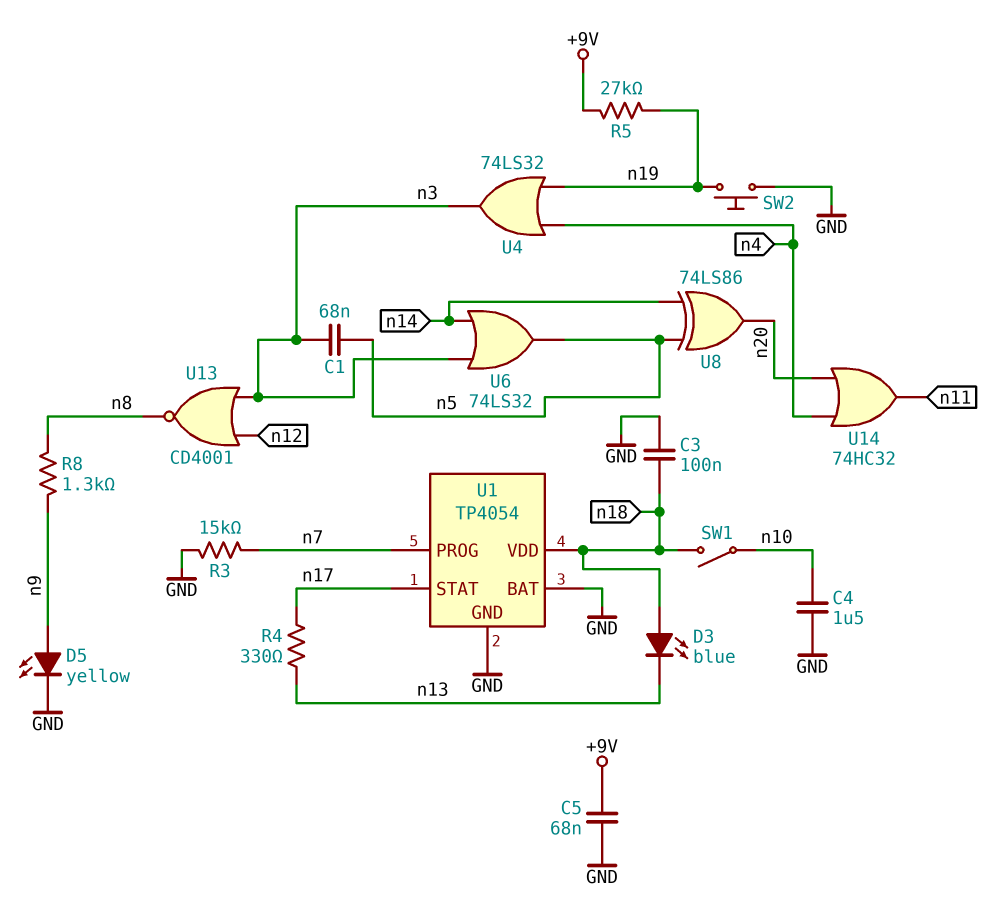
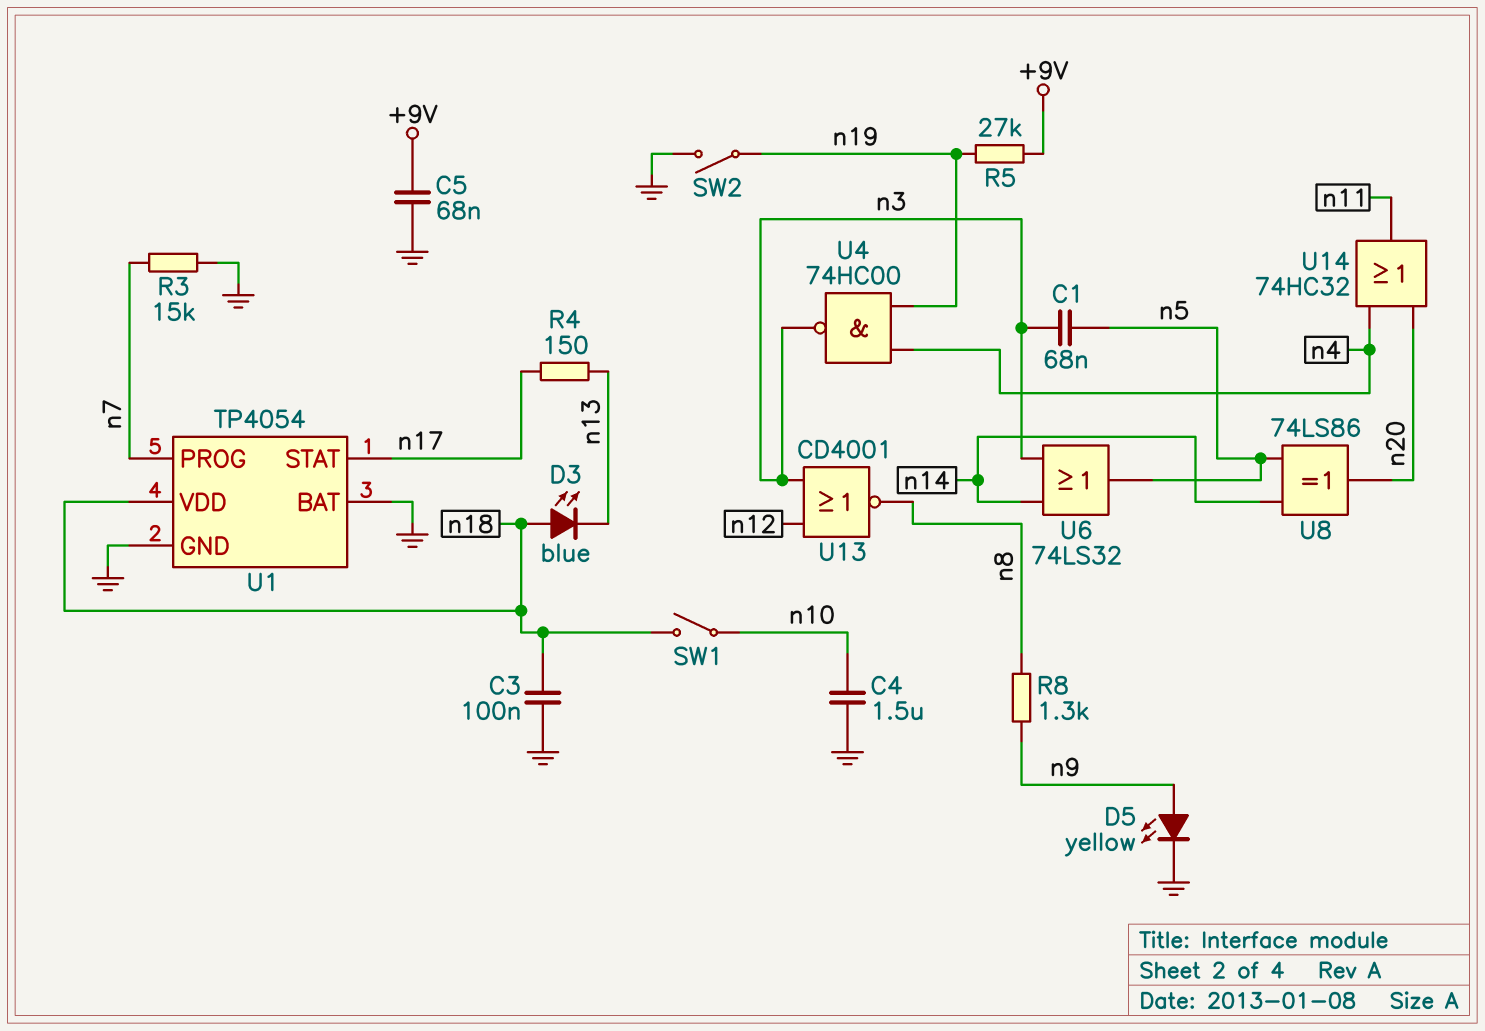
R4: 330 (n13, n17) -> 150 (n13, n17)
SW2: button (GND, n19) -> switch (GND, n19)
U4: OR 74LS32 (in n4, in n19, out n3) -> NAND 74HC00 (in n4, in n19, out n3)

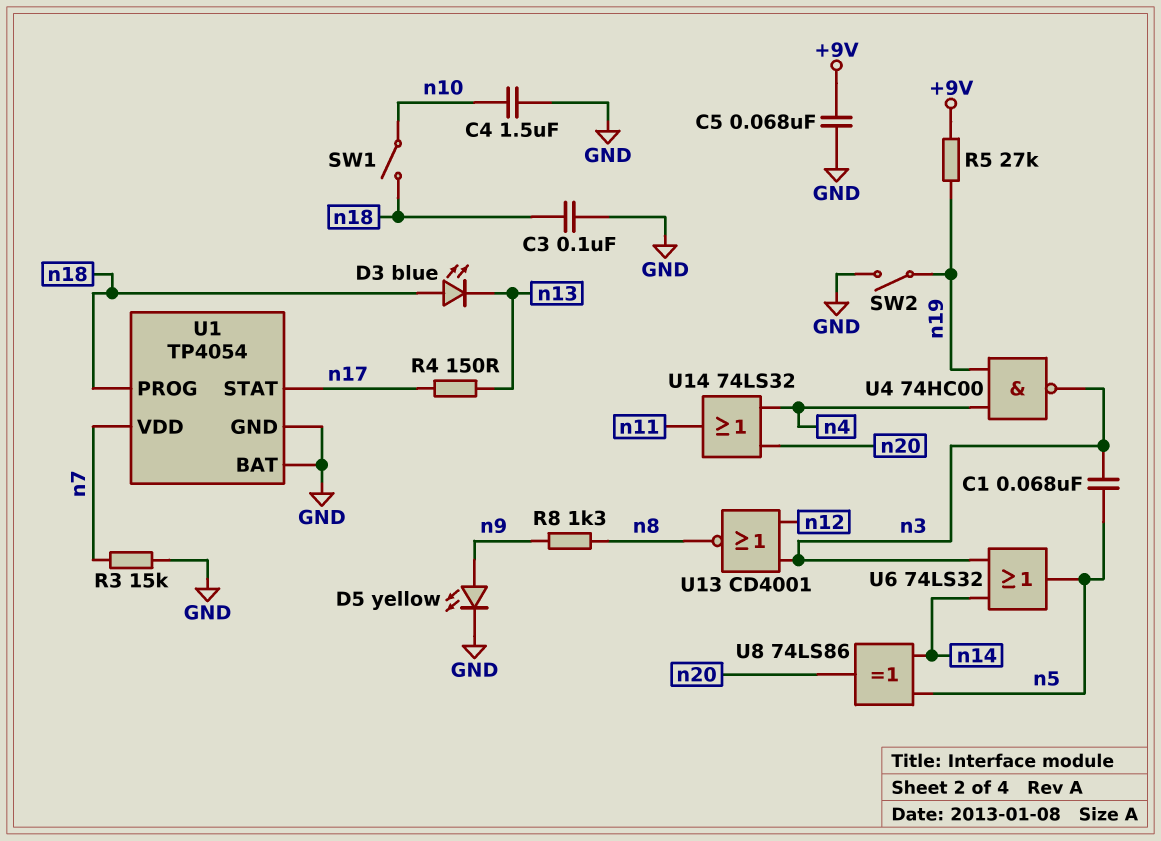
U1 pin PROG: n7 -> n18
U1 pin VDD: n18 -> n7
U14: OR 74HC32 (in n4, in n20, out n11) -> OR 74LS32 (in n4, in n20, out n11)

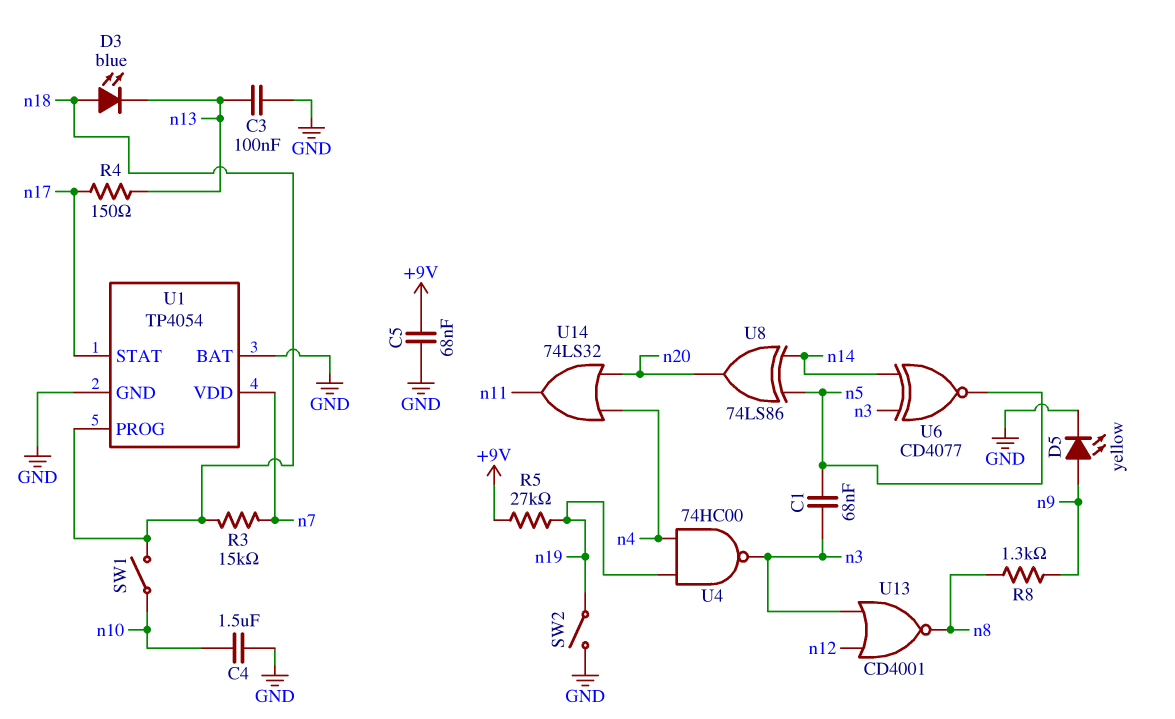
C3: 100nF (GND, n18) -> 100nF (GND, n13)
R3: 15k (GND, n7) -> 15k (n7, n18)
U6: OR 74LS32 (in n3, in n14, out n5) -> XNOR CD4077 (in n3, in n14, out n5)

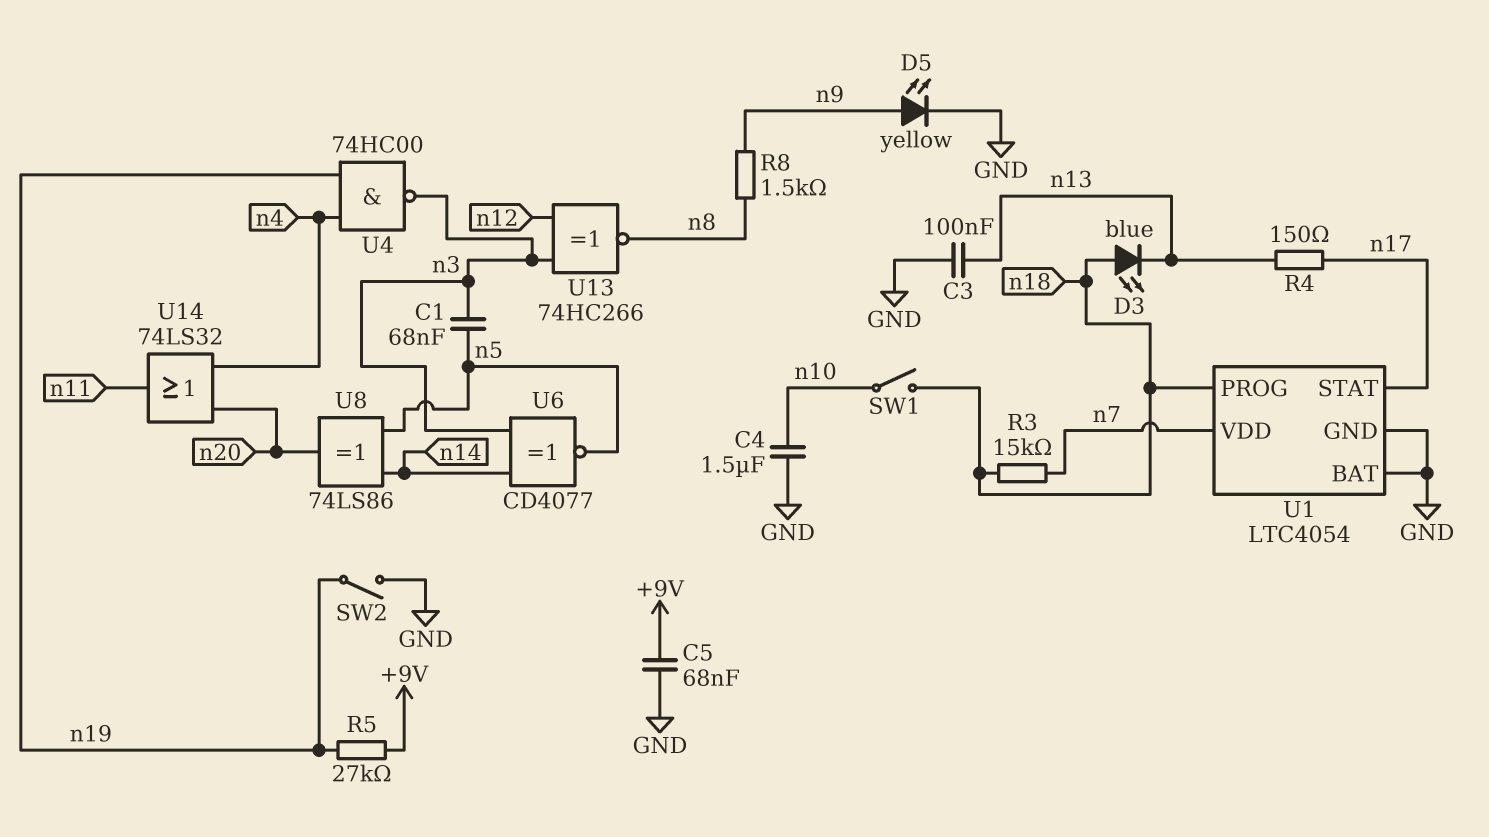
R8: 1.3k (n8, n9) -> 1.5k (n8, n9)
U1: TP4054 -> LTC4054
U13: NOR CD4001 (in n3, in n12, out n8) -> XNOR 74HC266 (in n3, in n12, out n8)

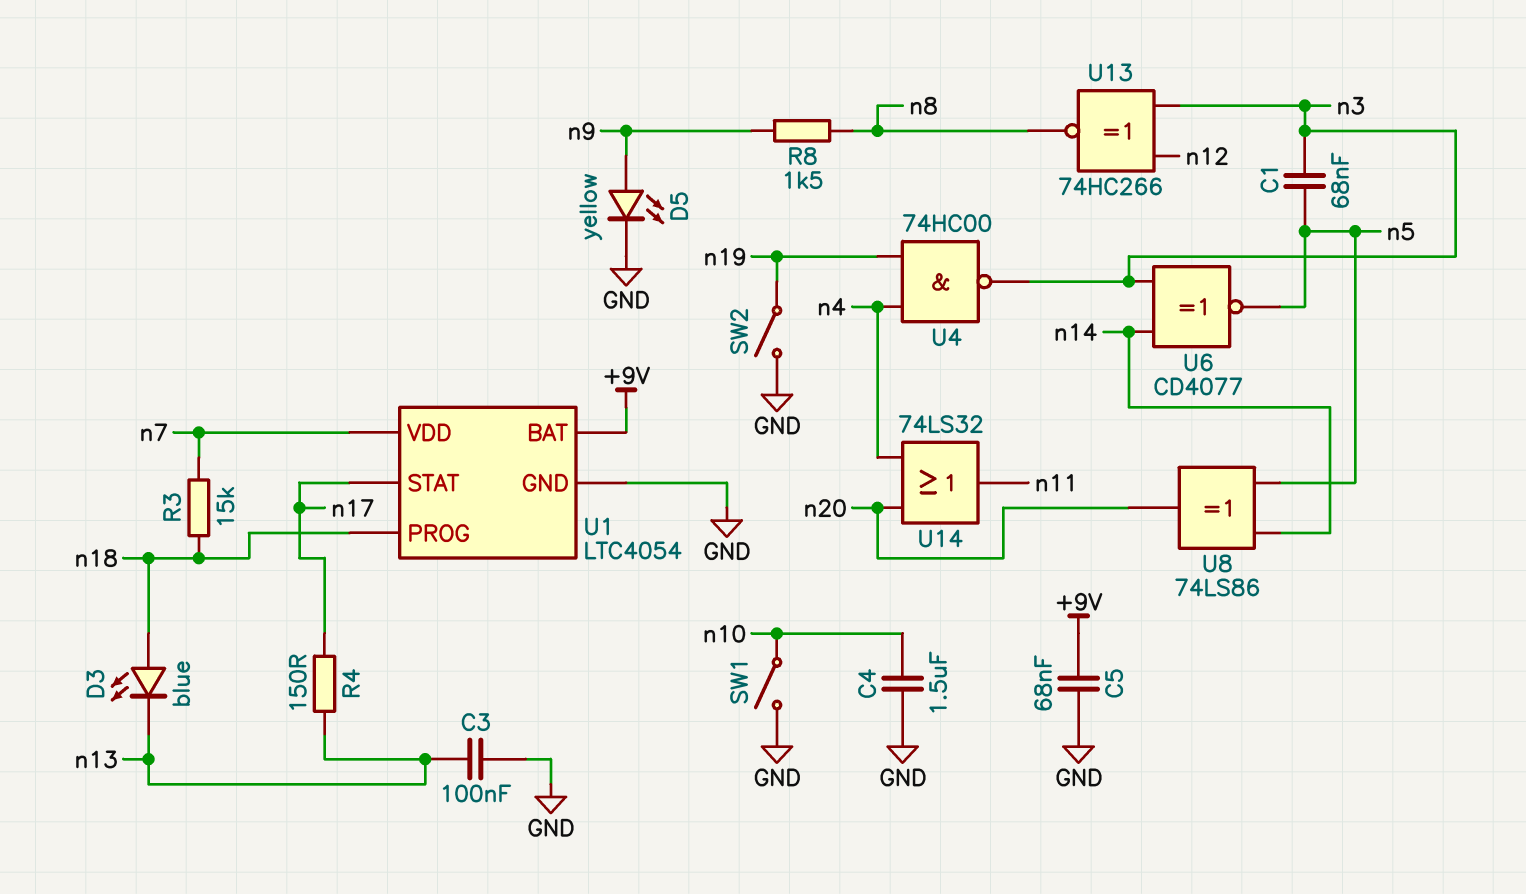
R5: 27k (+9V, n19) -> none
SW1: switch (n10, n18) -> switch (GND, n10)
U1 pin BAT: GND -> +9V

